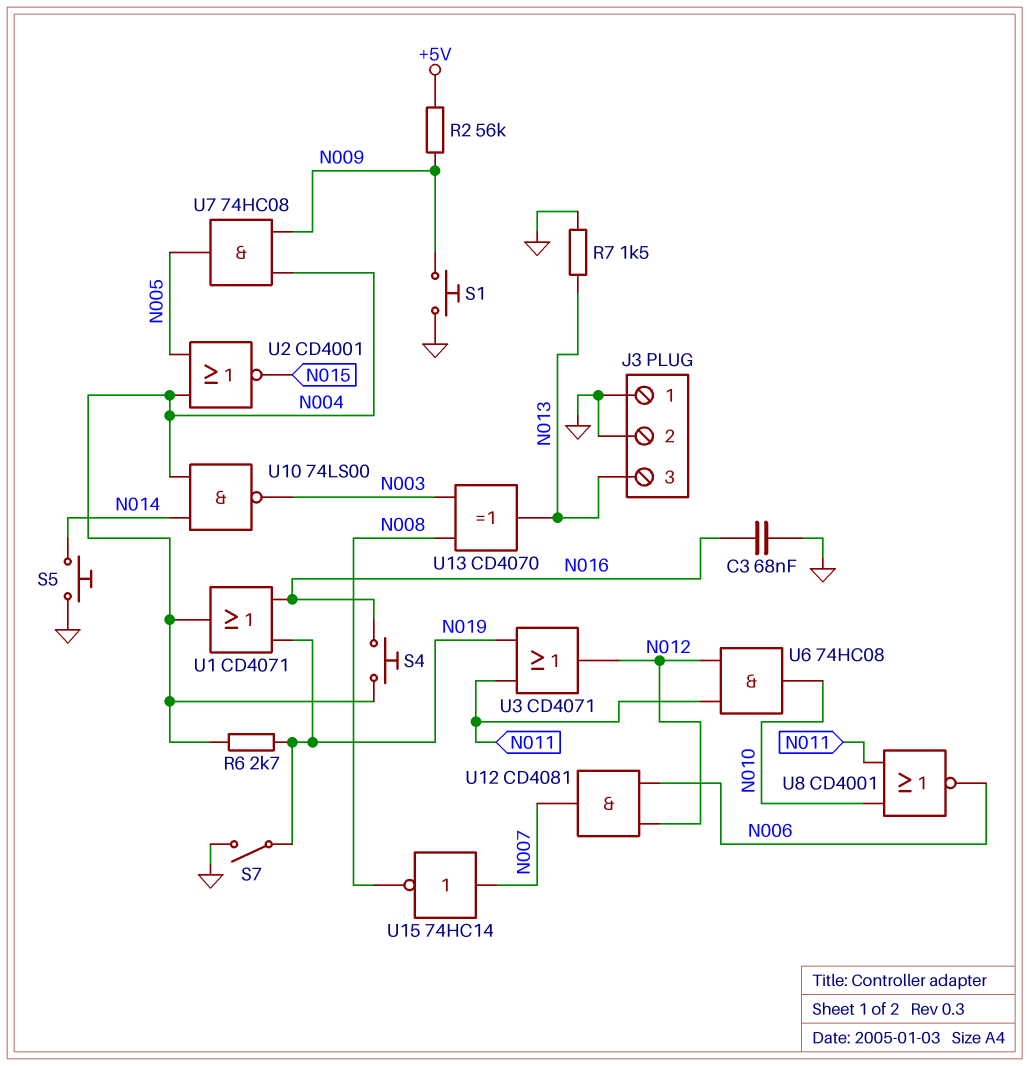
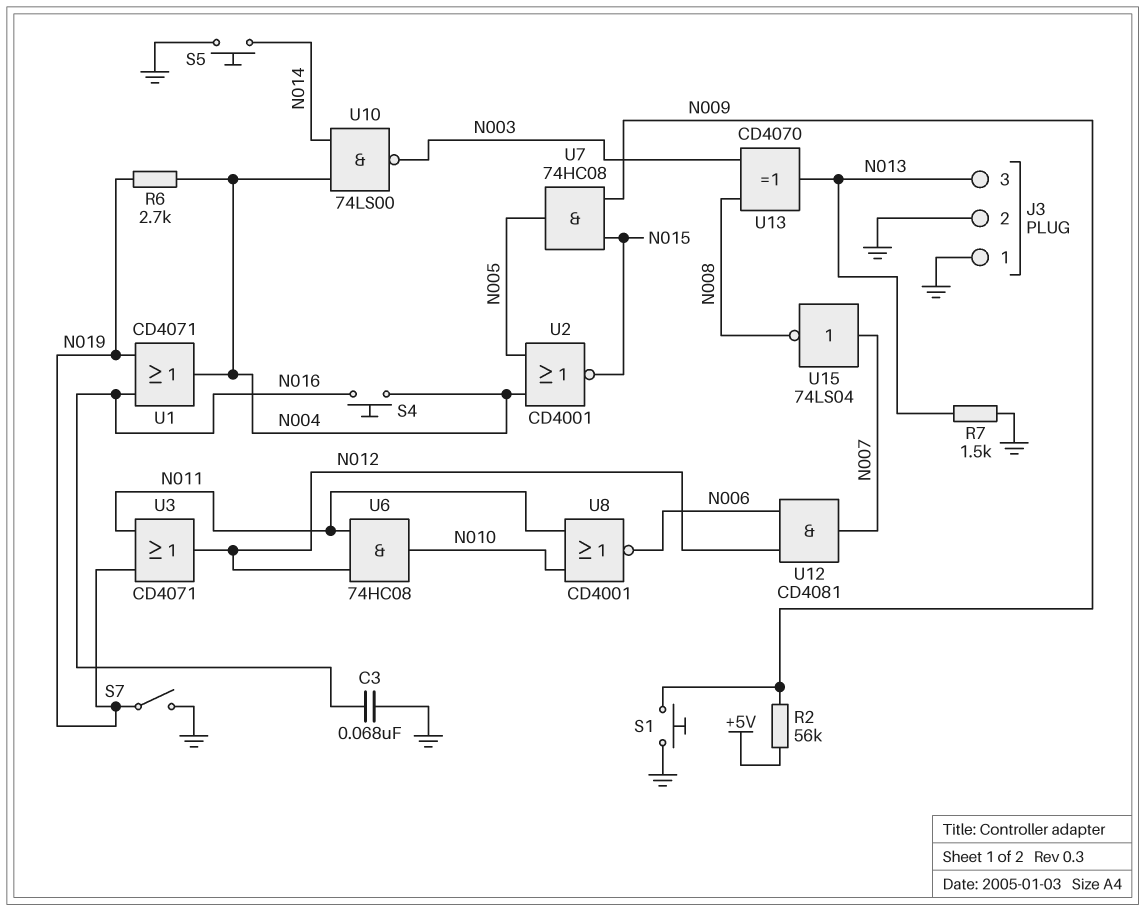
U7: AND 74HC08 (in N004, in N009, out N005) -> AND 74HC08 (in N009, in N015, out N005)
U15: NOT 74HC14 (in N007, out N008) -> NOT 74LS04 (in N007, out N008)

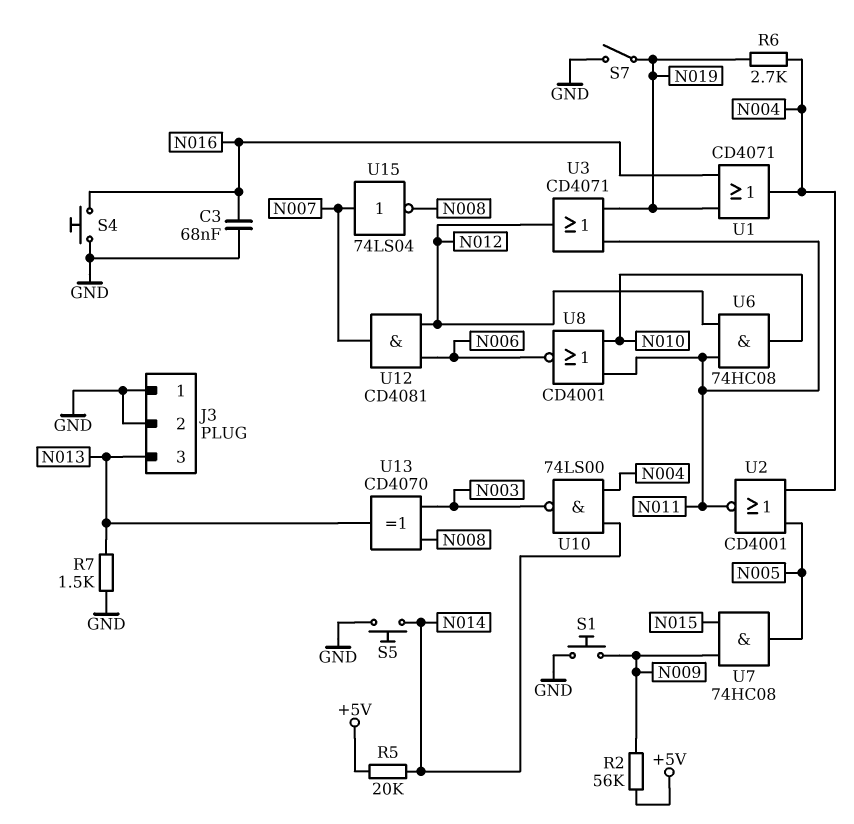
R5: none -> 20k (+5V, N014)
S4: button (N004, N016) -> button (GND, N016)
U2: NOR CD4001 (in N004, in N005, out N015) -> NOR CD4001 (in N004, in N005, out N011)

